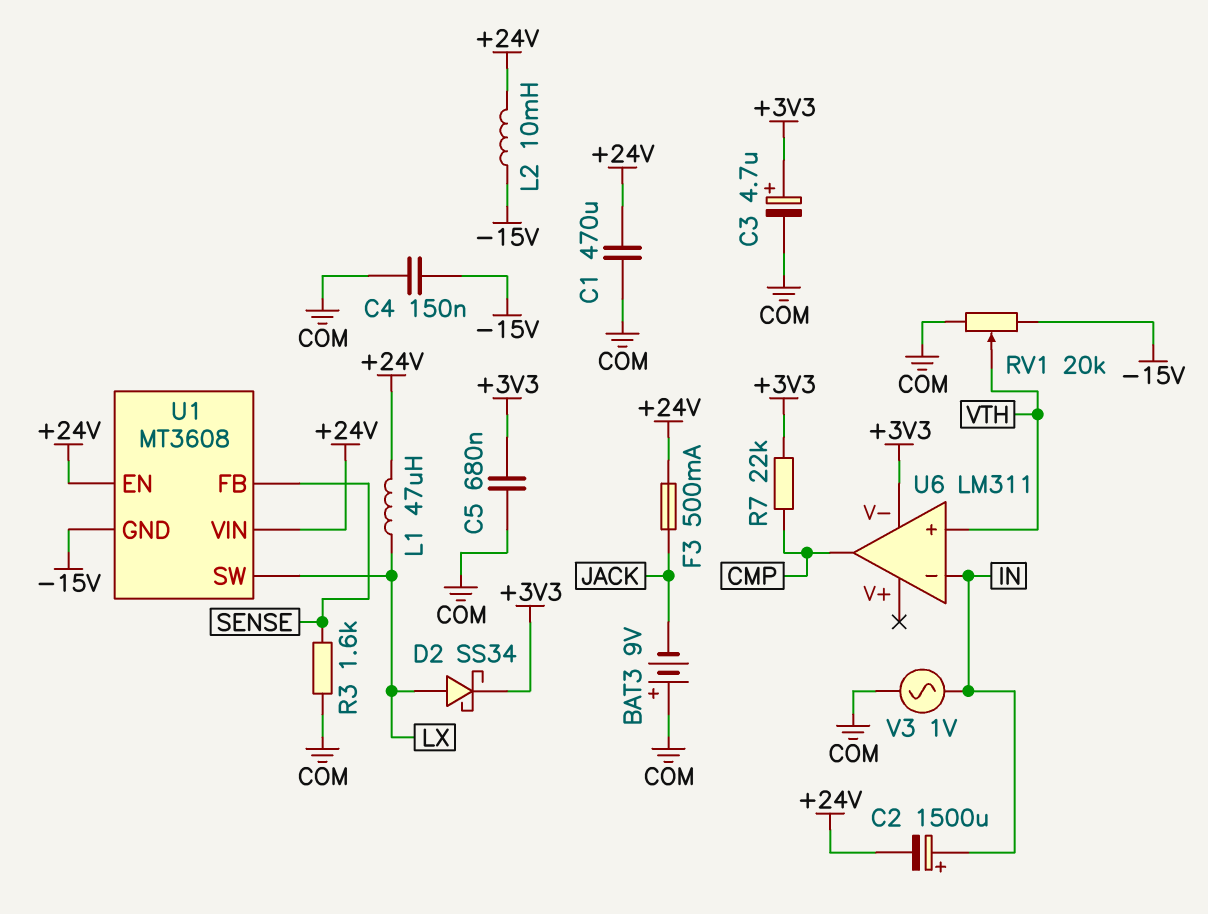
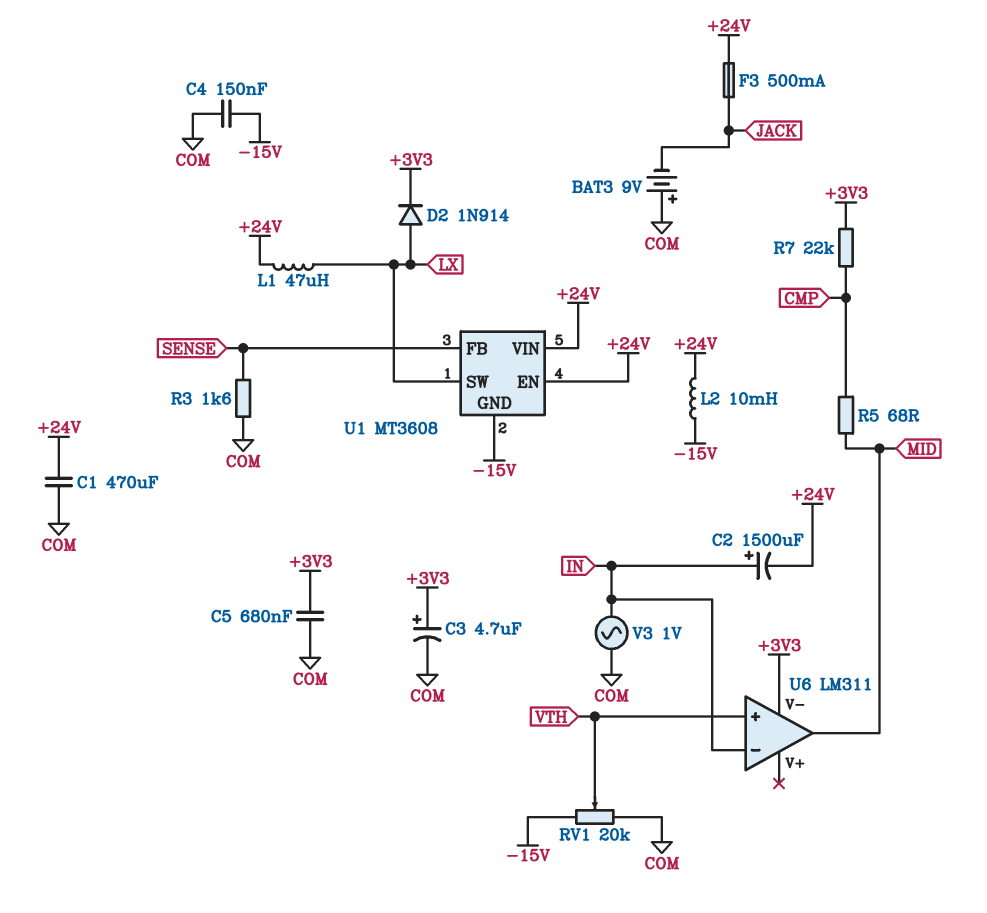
D2: schottky SS34 (A LX, K +3V3) -> diode 1N914 (A LX, K +3V3)
R5: none -> 68 (CMP, MID)
U6 pin out: CMP -> MID

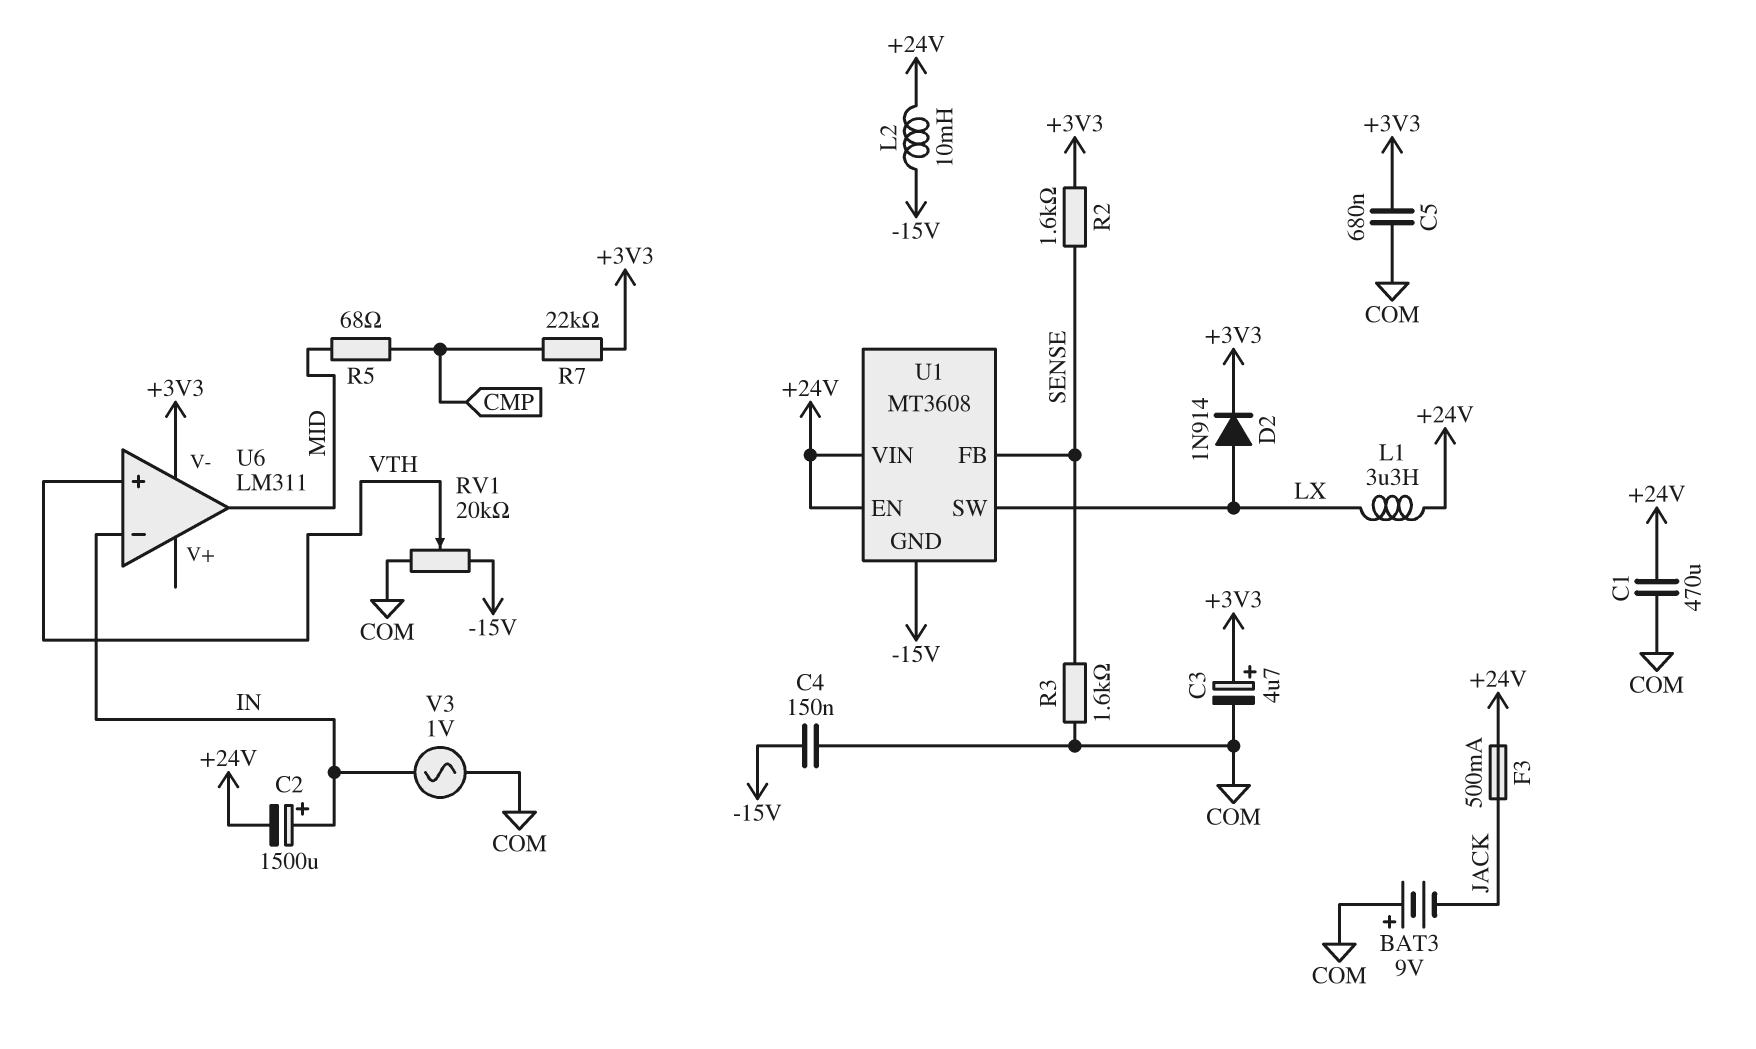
L1: 47uH (+24V, LX) -> 3.3uH (+24V, LX)
R2: none -> 1.6k (+3V3, SENSE)

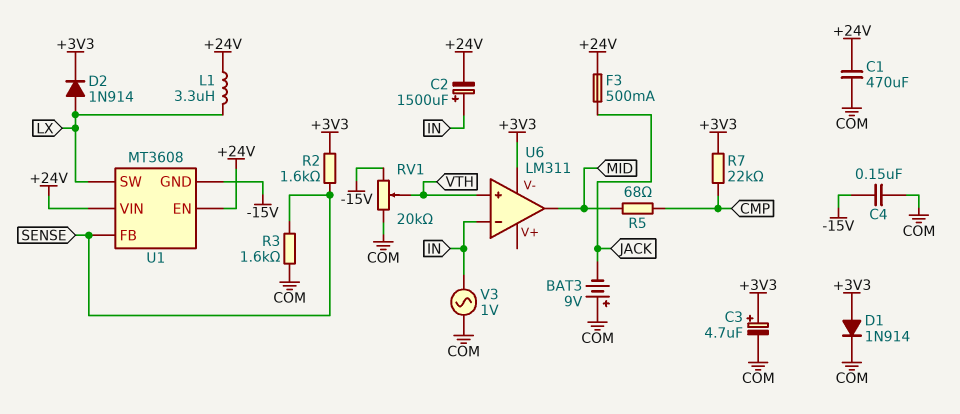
C5: 680nF (+3V3, COM) -> none
D1: none -> diode 1N914 (A +3V3, K COM)
L2: 10mH (+24V, -15V) -> none

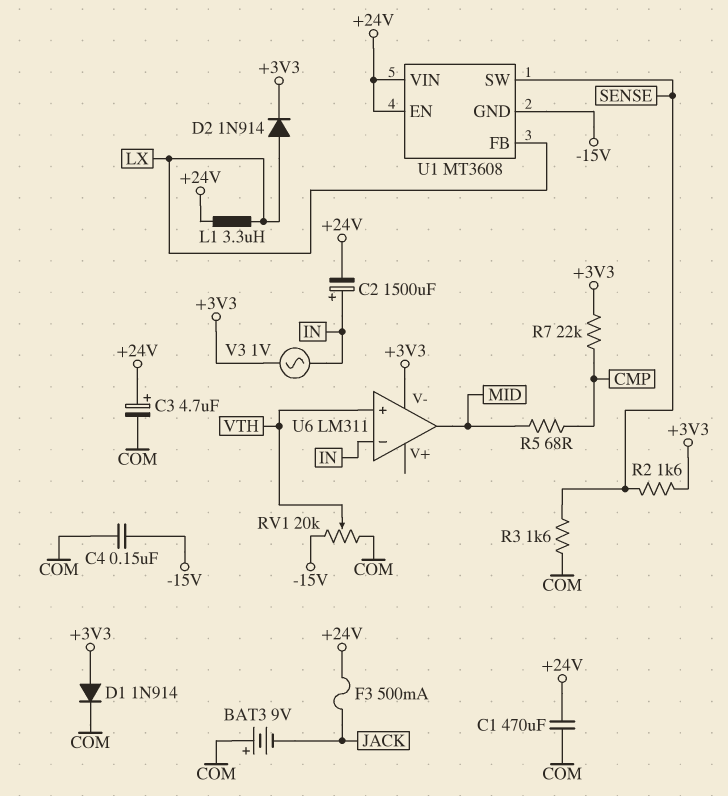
C3: 4.7uF (plus +3V3, minus COM) -> 4.7uF (plus +24V, minus COM)
U1 pin FB: SENSE -> LX
U1 pin SW: LX -> SENSE
V3: AC 1V (COM, IN) -> AC 1V (+3V3, IN)

